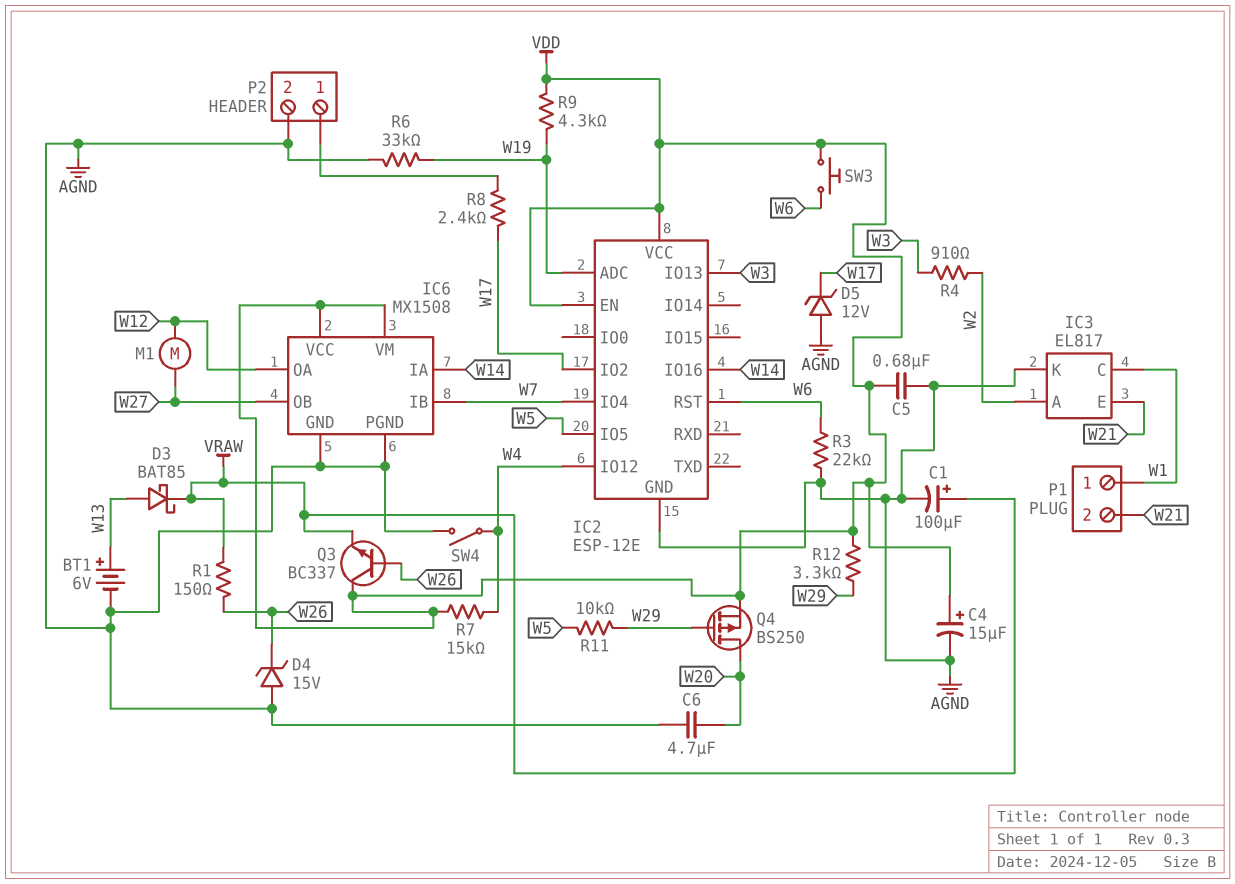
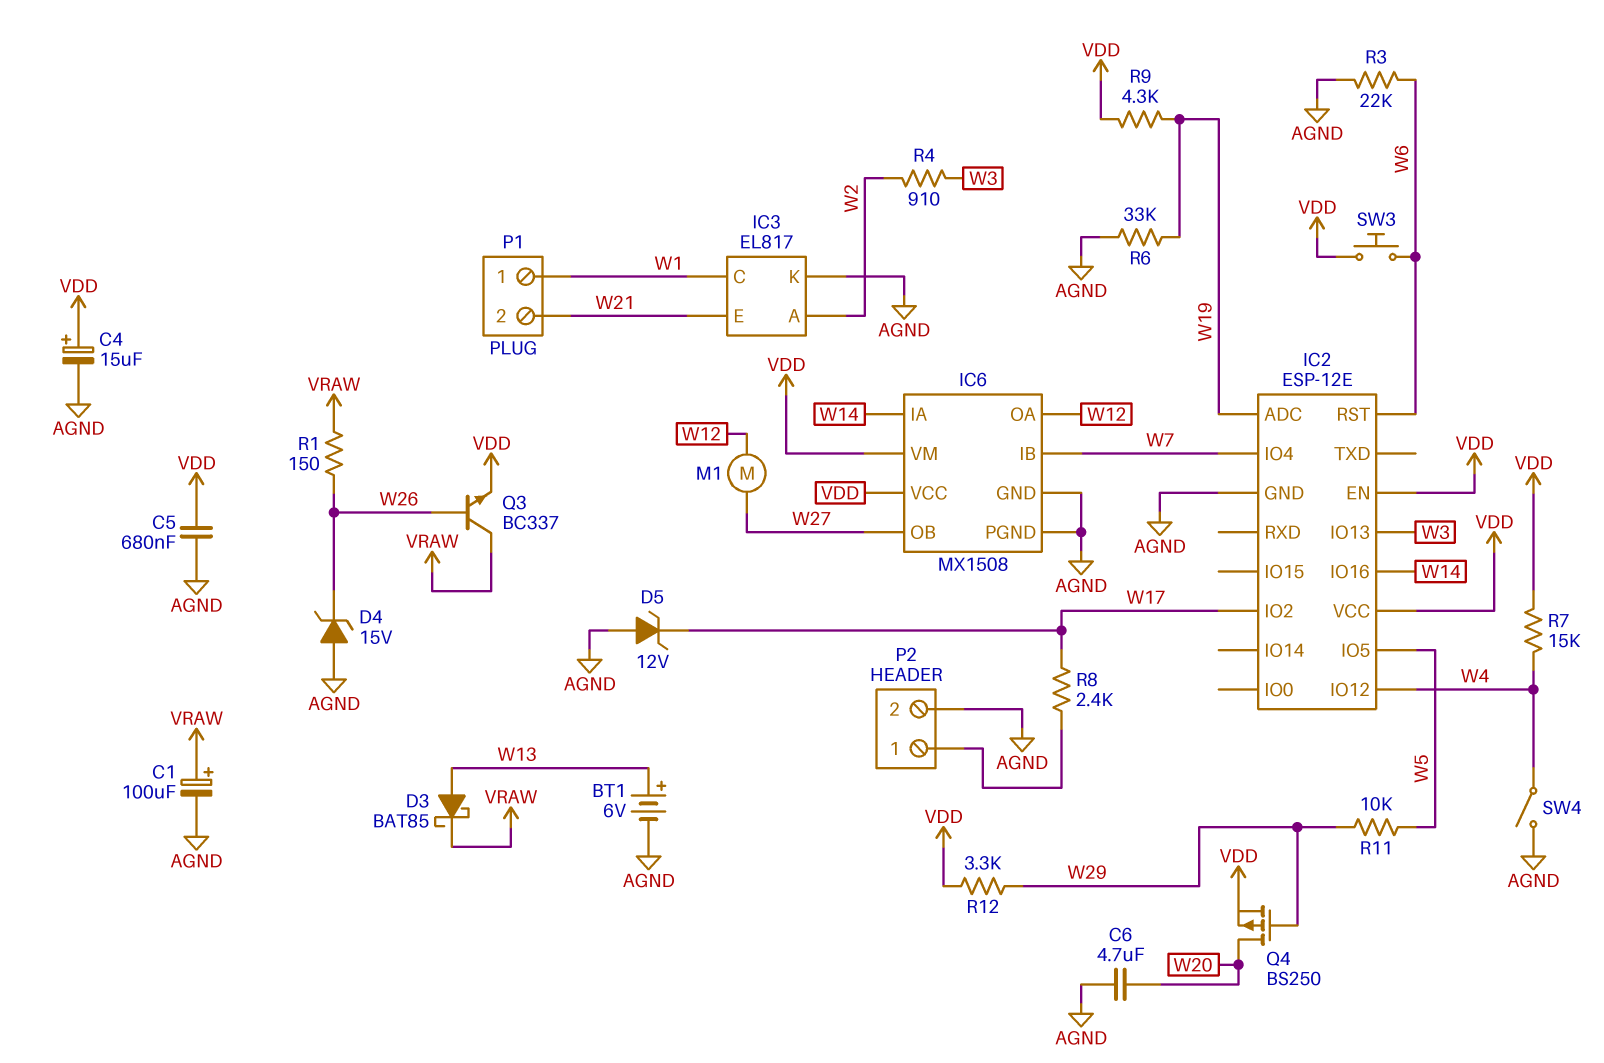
Q3: NPN BC337 (B W26, C VDD, E VRAW) -> NPN BC337 (B W26, C VRAW, E VDD)

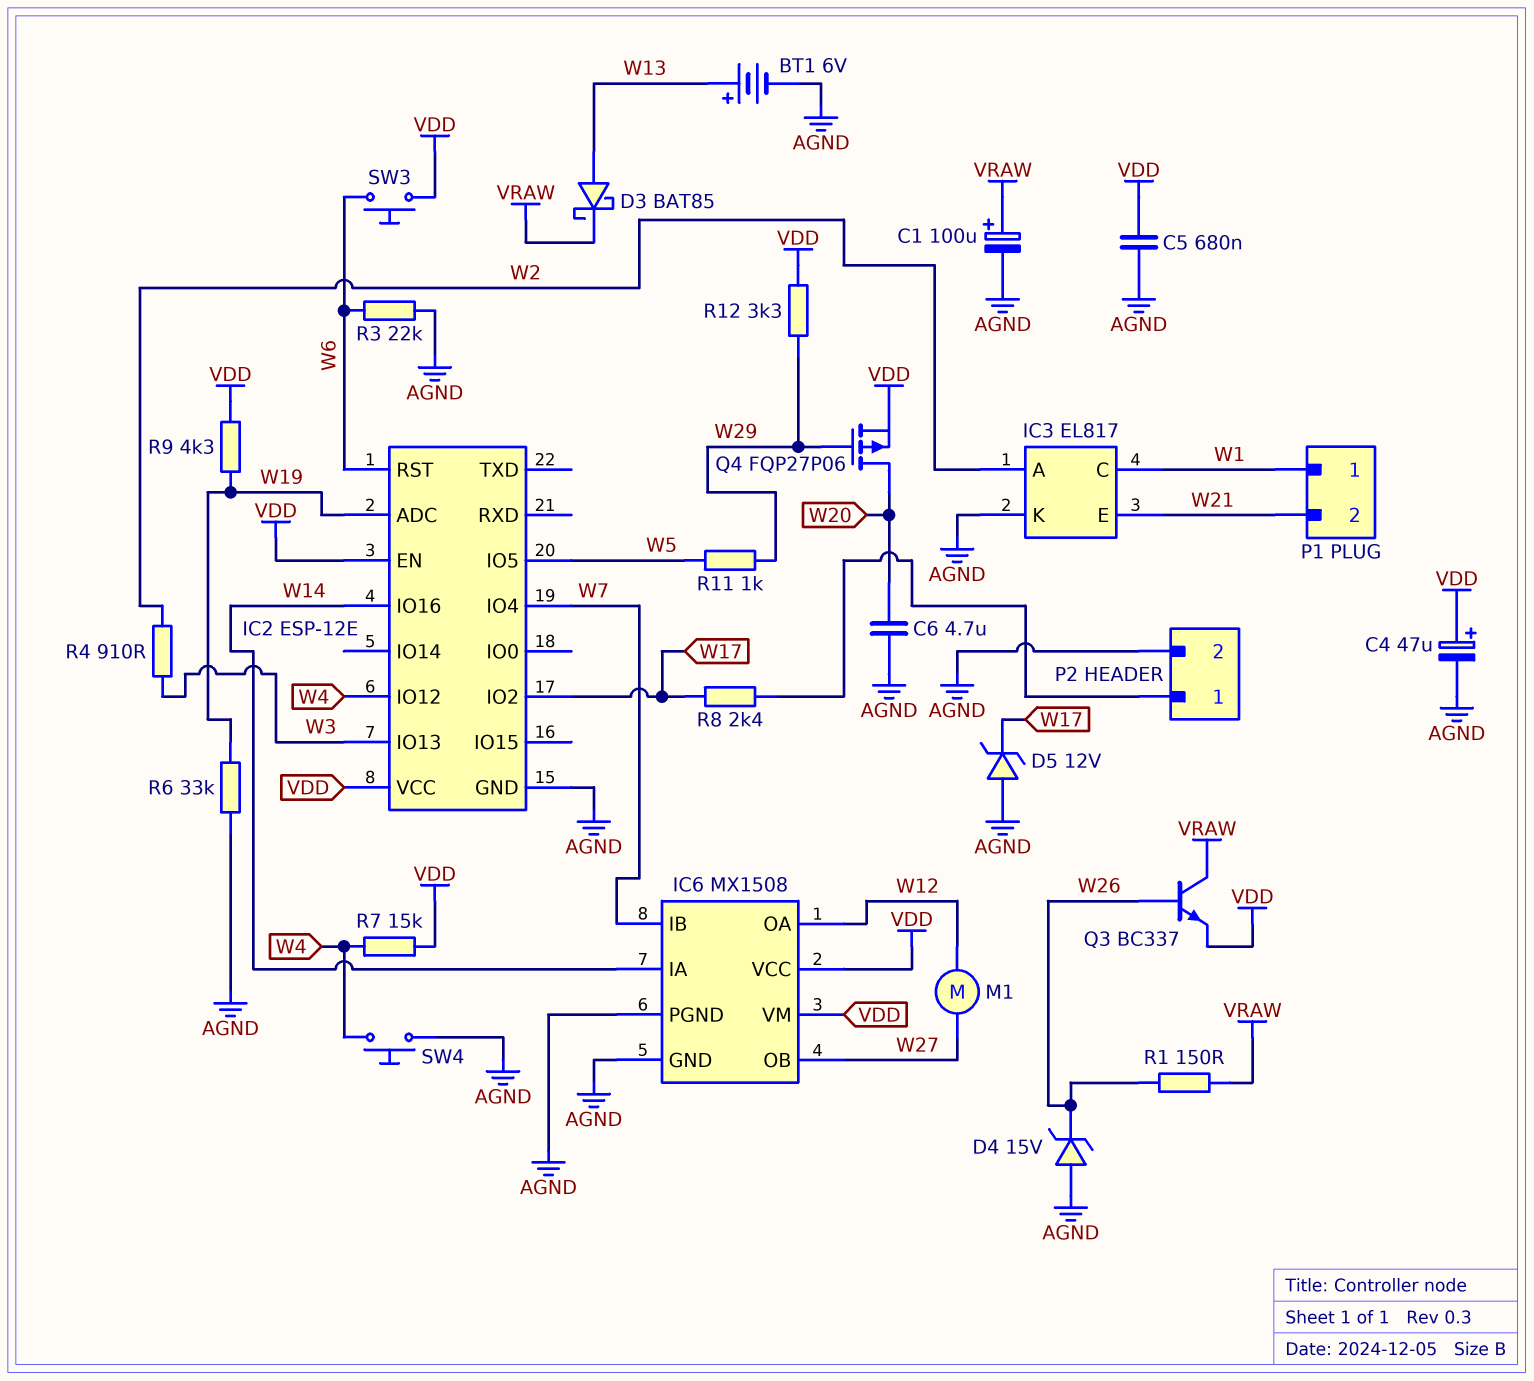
C4: 15uF (plus VDD, minus AGND) -> 47uF (plus VDD, minus AGND)
Q4: PMOS BS250 (G W29, D W20, S VDD) -> PMOS FQP27P06 (G W29, D W20, S VDD)
R11: 10k (W5, W29) -> 1k (W5, W29)
SW4: switch (AGND, W4) -> button (AGND, W4)

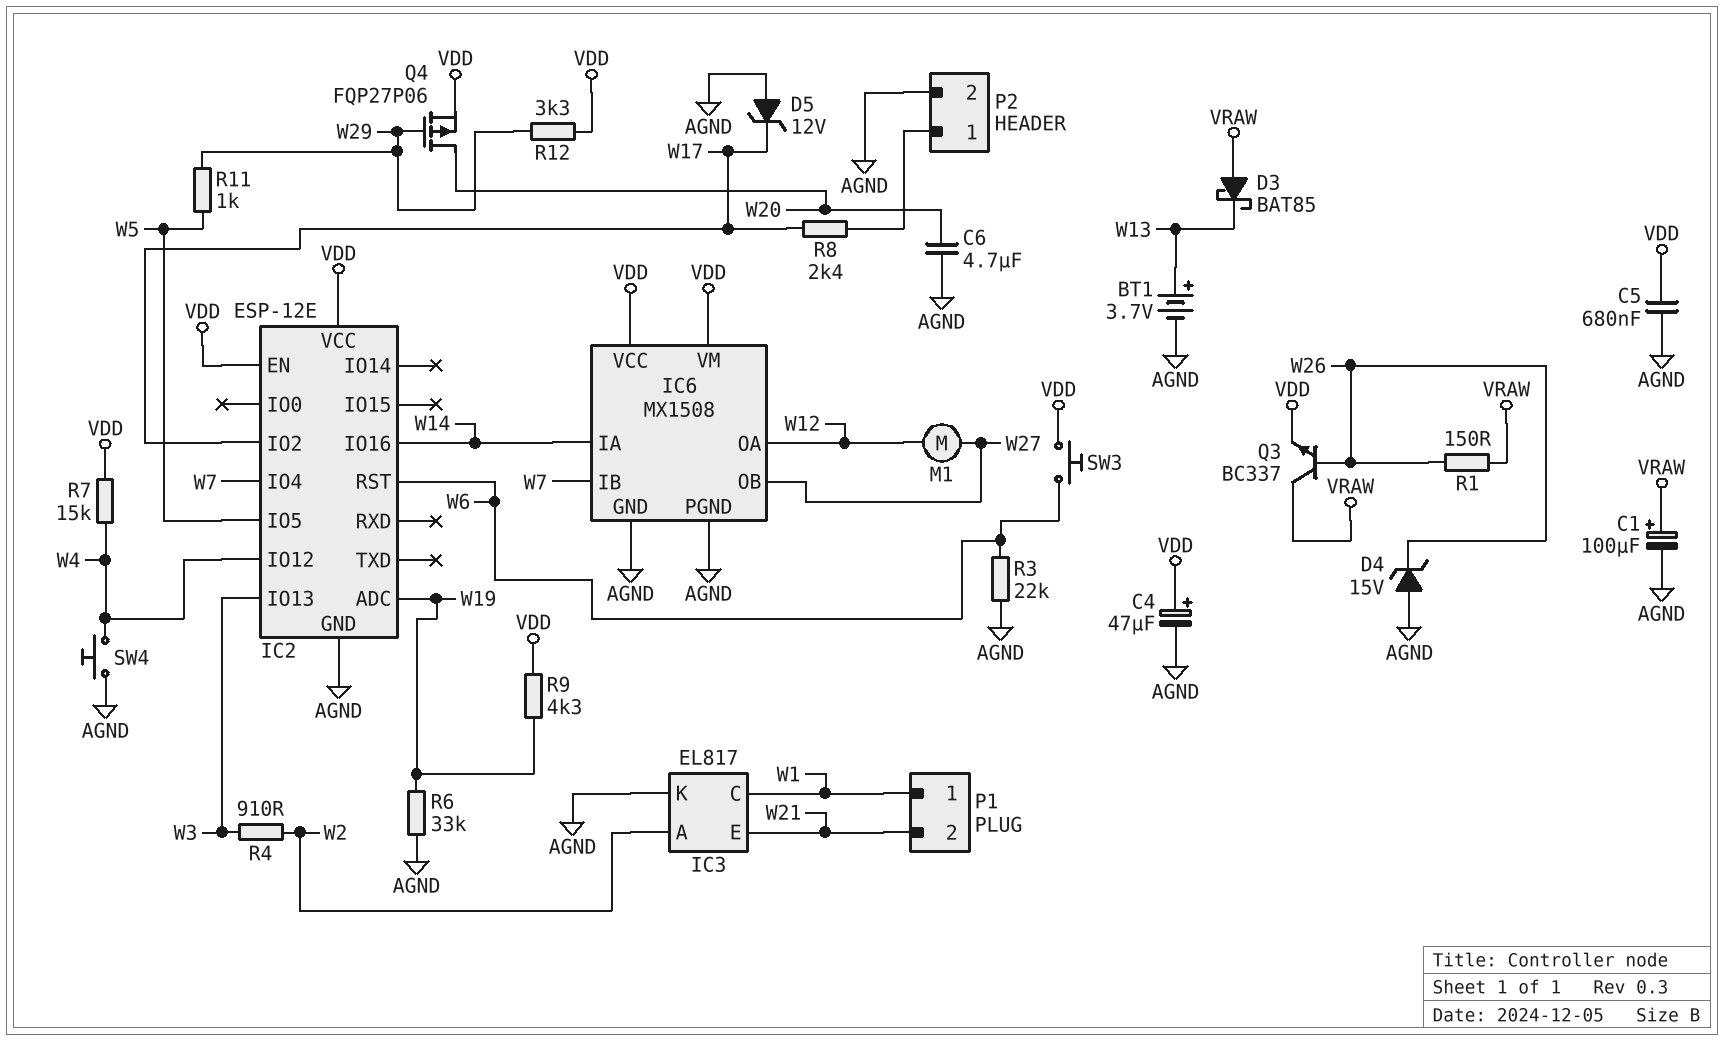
BT1: 6V (plus W13, minus AGND) -> 3.7V (plus W13, minus AGND)
D3: schottky BAT85 (A W13, K VRAW) -> schottky BAT85 (A VRAW, K W13)

